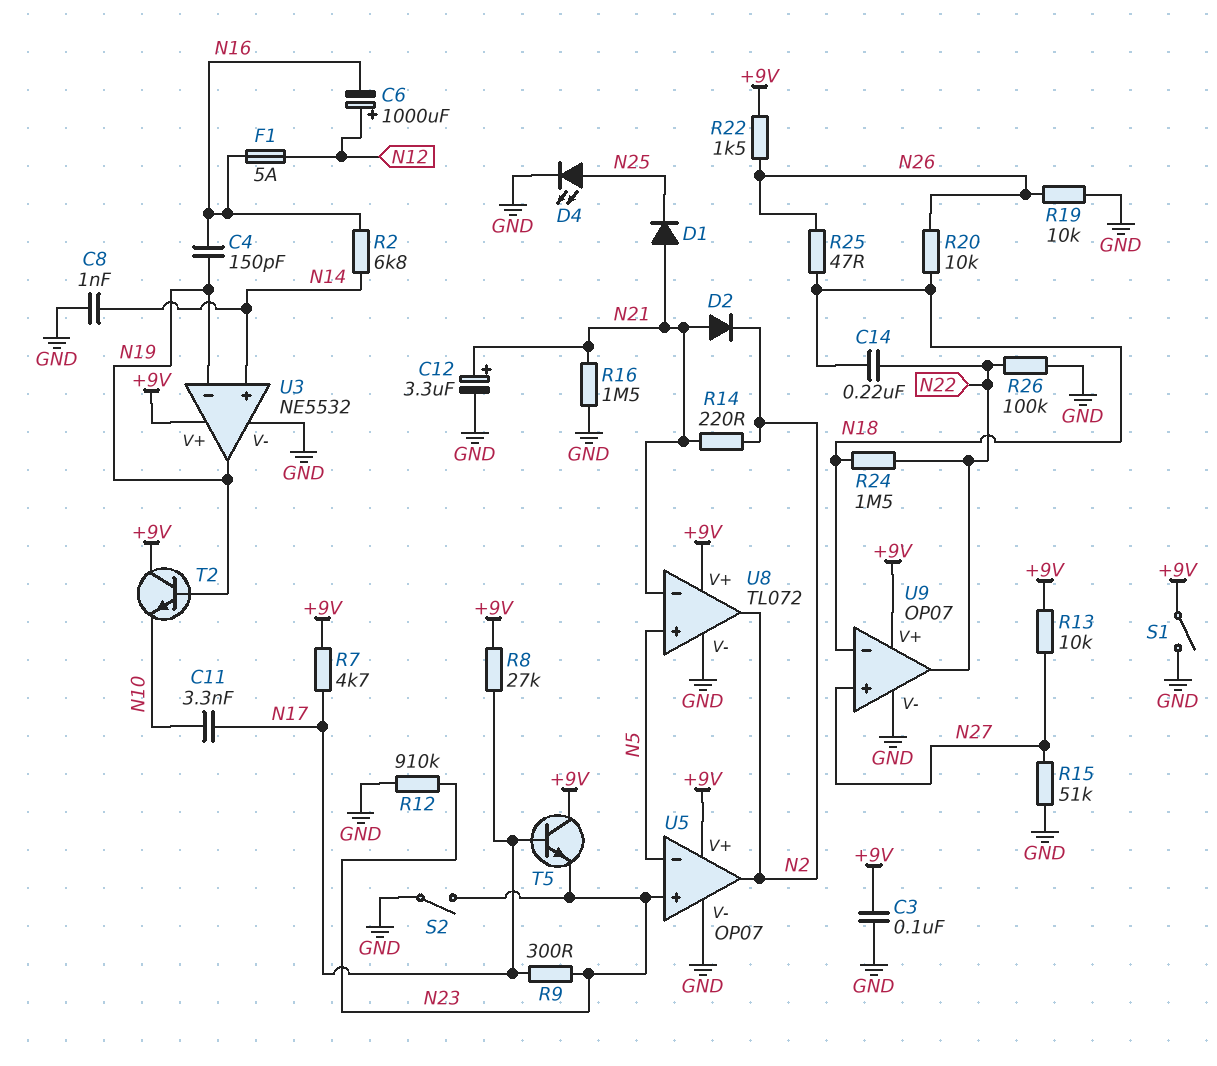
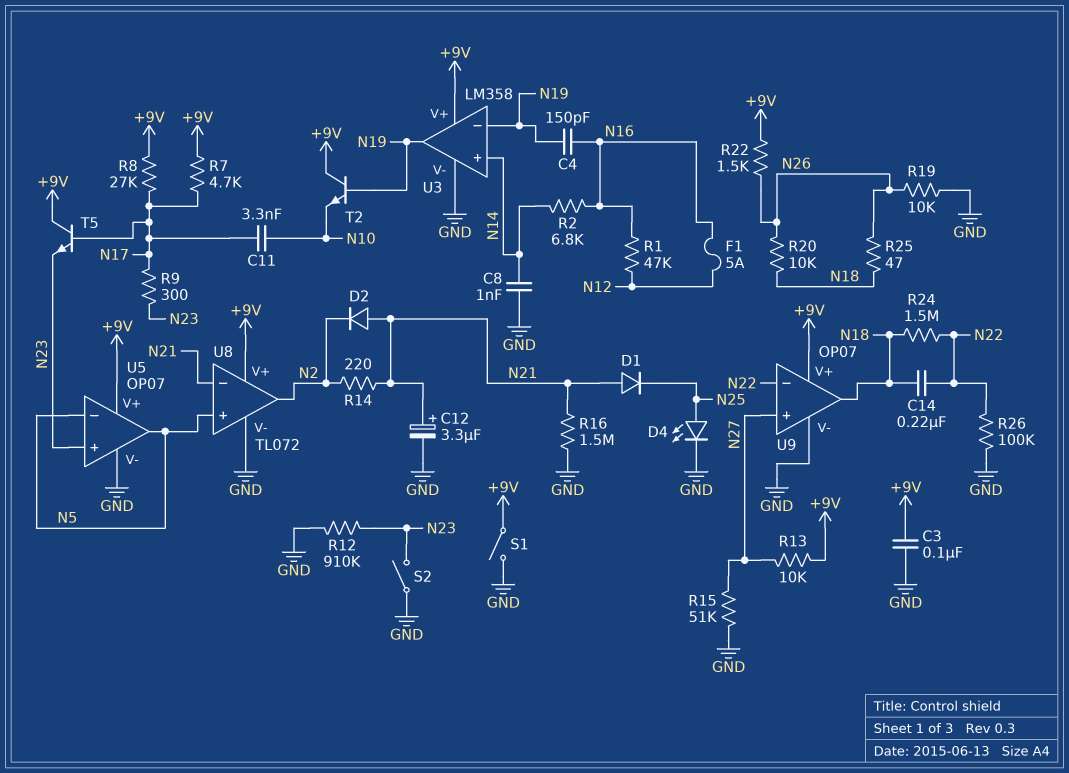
C6: 1000uF (plus N12, minus N16) -> none
R1: none -> 47k (N12, N16)
U3: NE5532 -> LM358
U5 pin out: N2 -> N5
U9 pin in-: N18 -> N22
U9 pin out: N22 -> N18

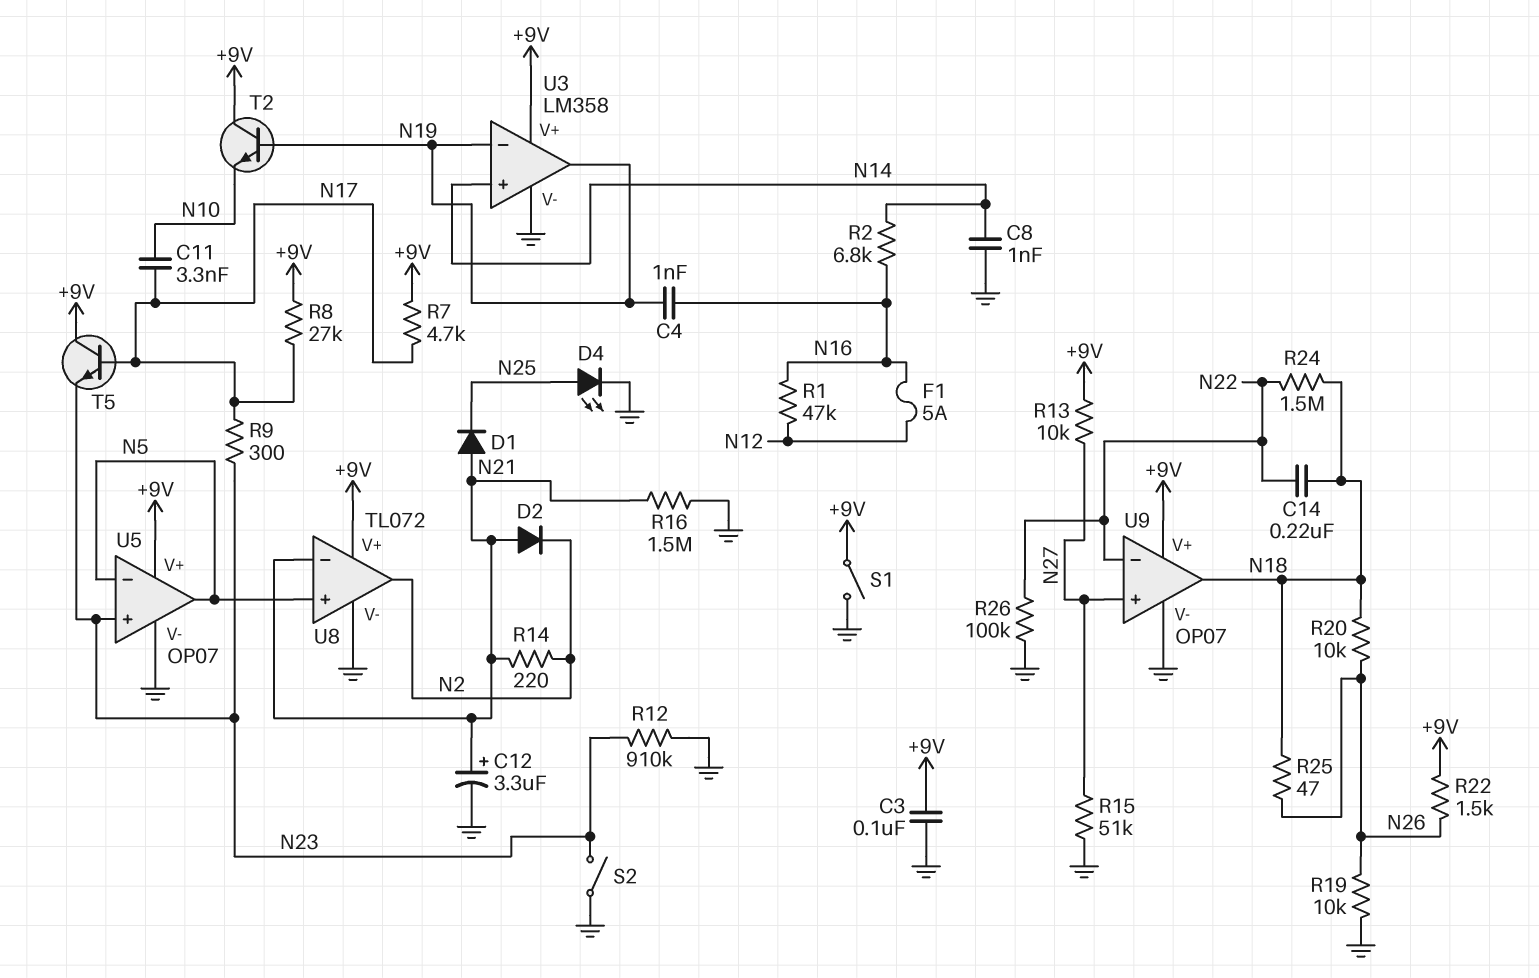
C4: 150pF (N16, N19) -> 1nF (N16, N19)

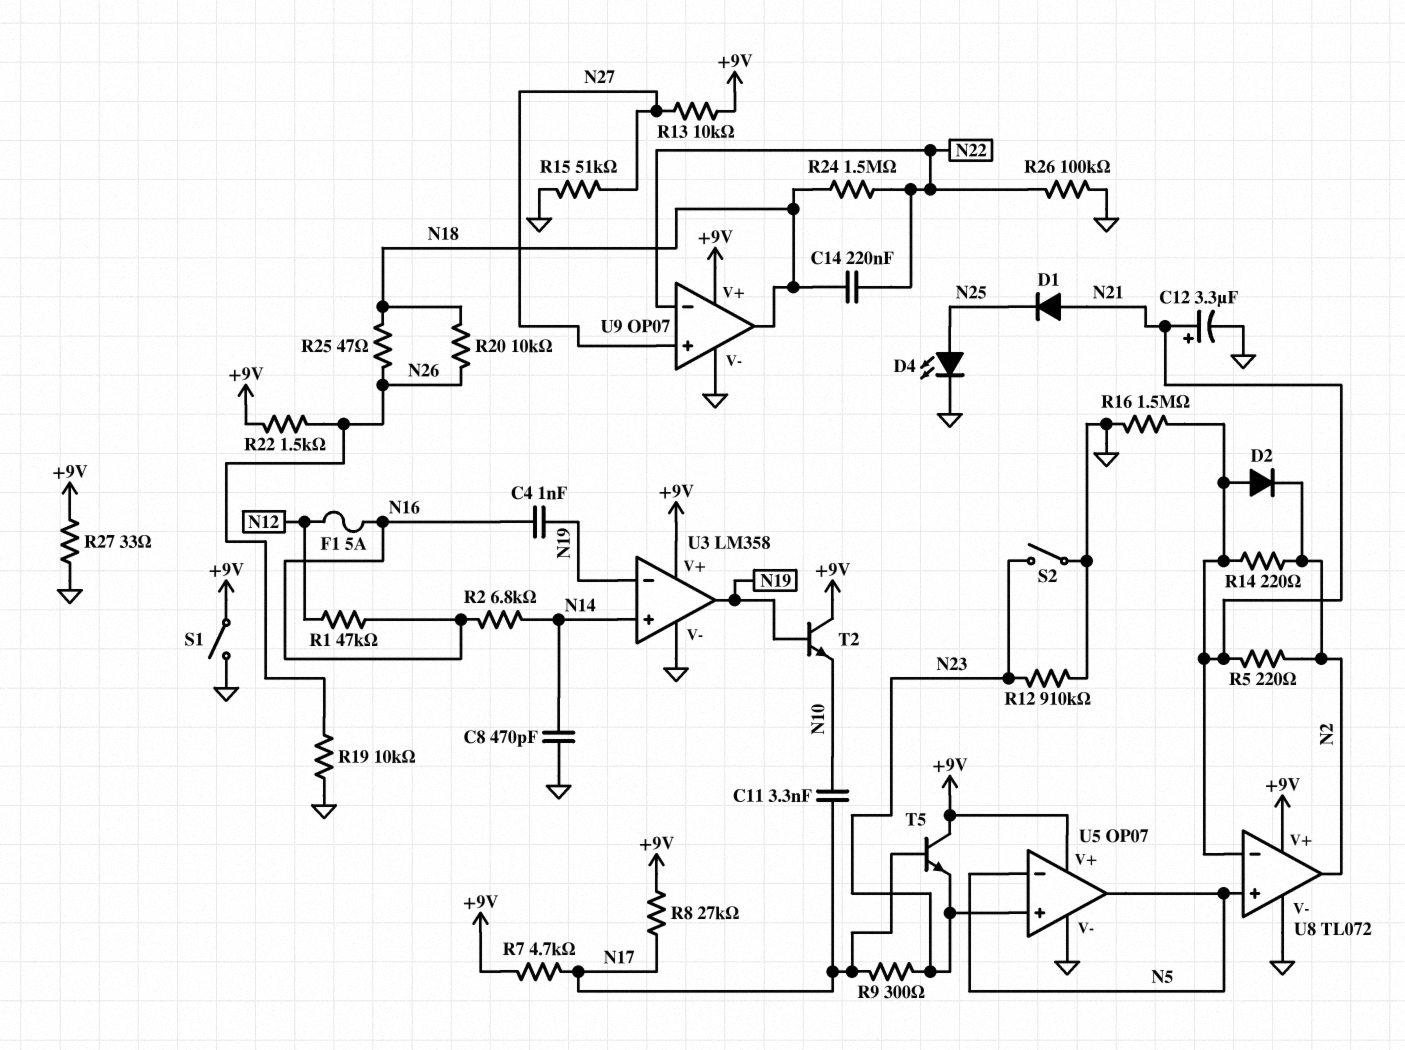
C3: 100nF (+9V, GND) -> none
C8: 1nF (GND, N14) -> 470pF (GND, N14)
R5: none -> 220 (N2, N21)
R27: none -> 33 (+9V, GND)

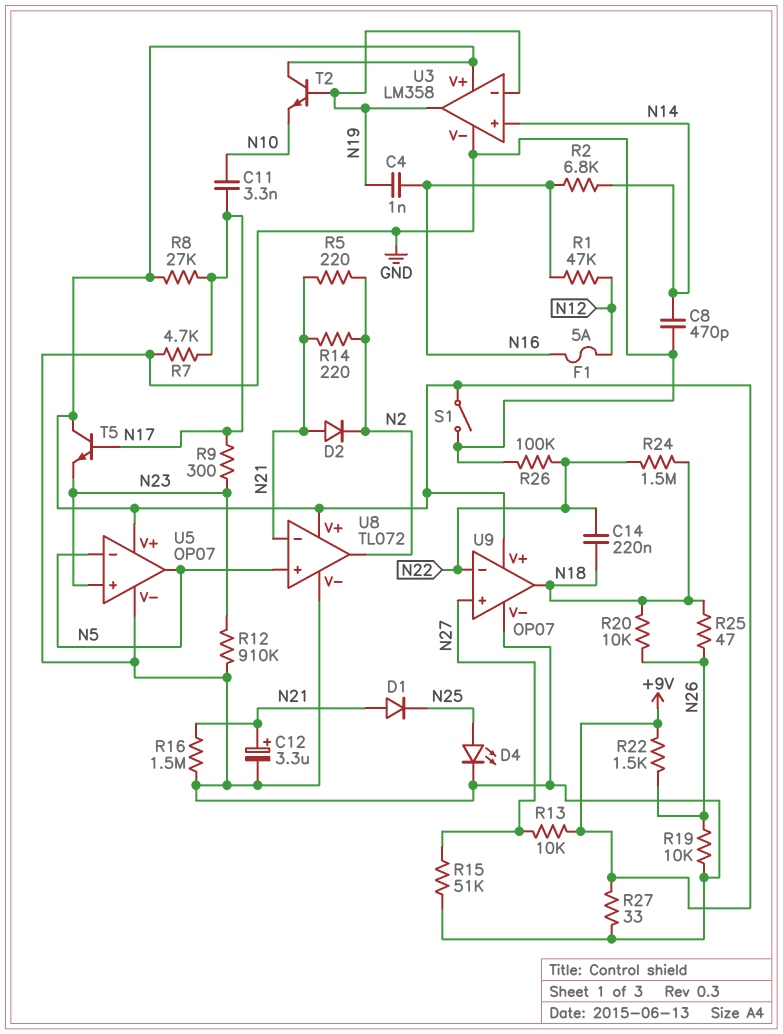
R7: 4.7k (+9V, N17) -> 4.7k (GND, N17)
S2: switch (GND, N23) -> none

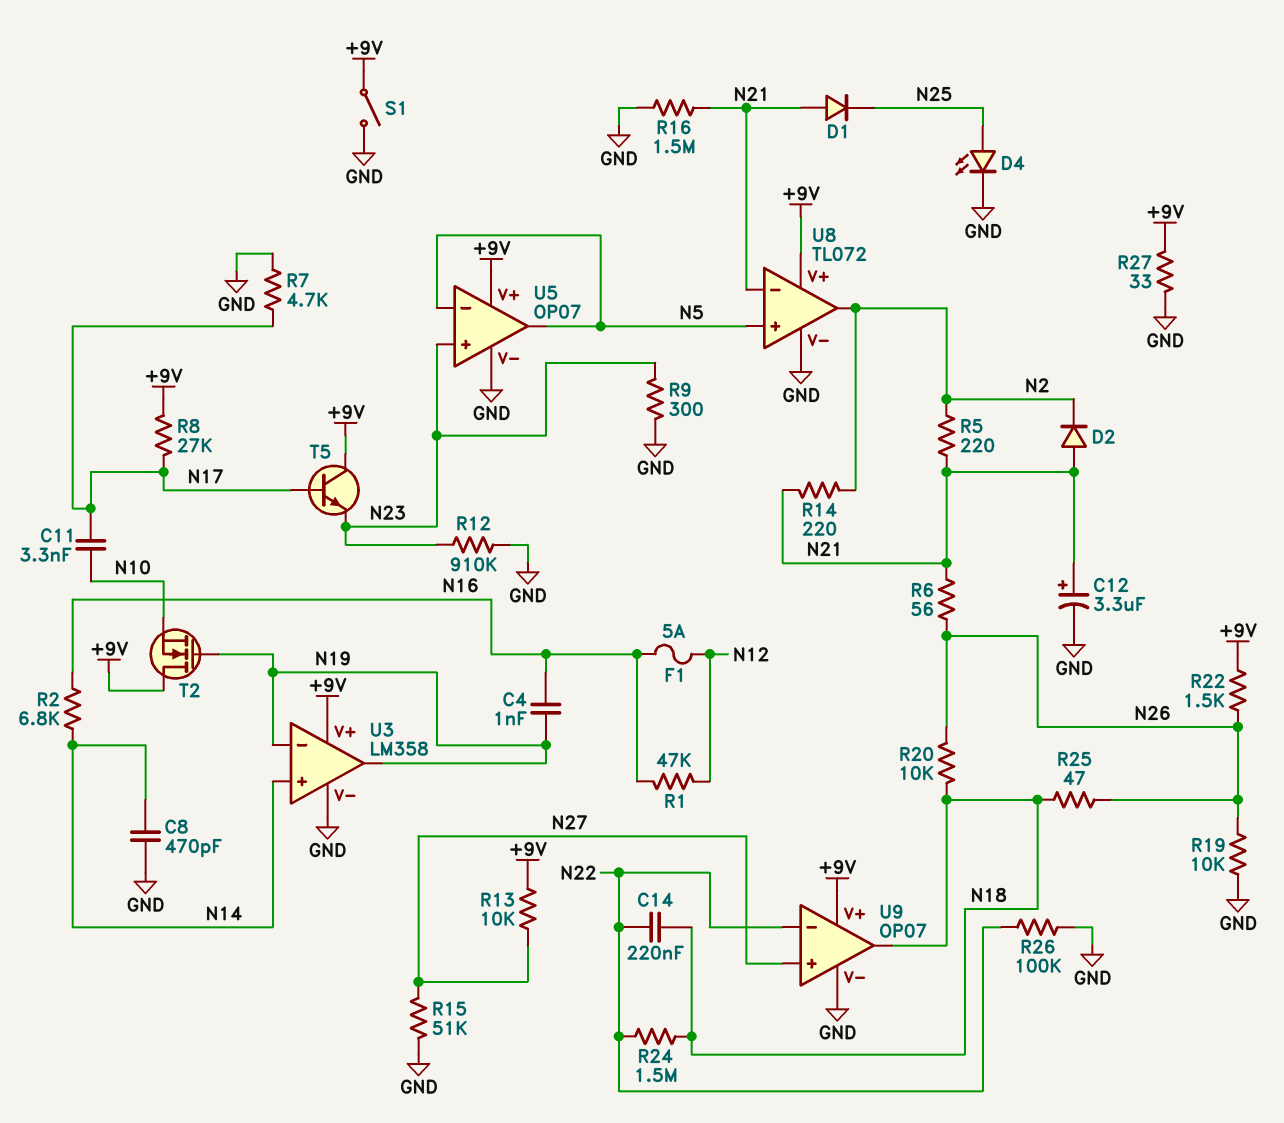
R6: none -> 56 (N21, N26)
R9: 300 (N17, N23) -> 300 (GND, N23)
T2: NPN (B N19, C +9V, E N10) -> NMOS (G N19, D +9V, S N10)

